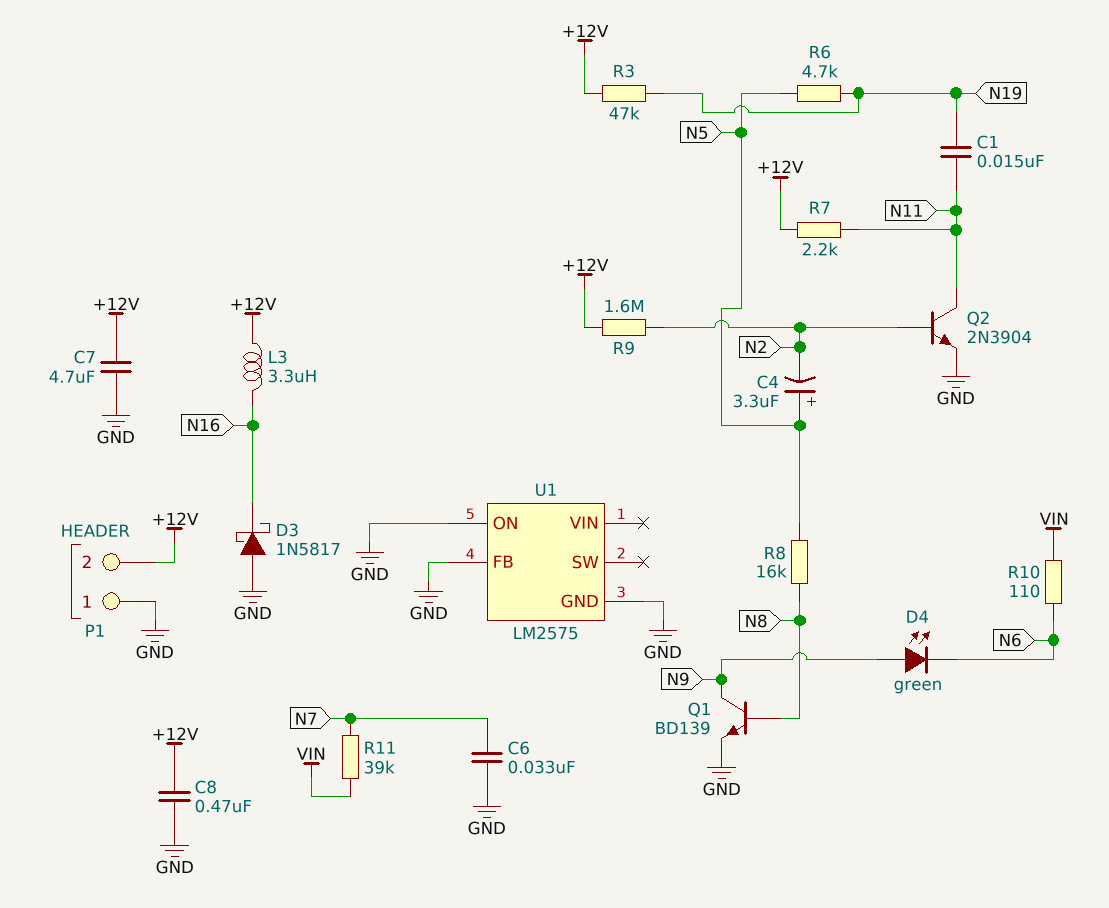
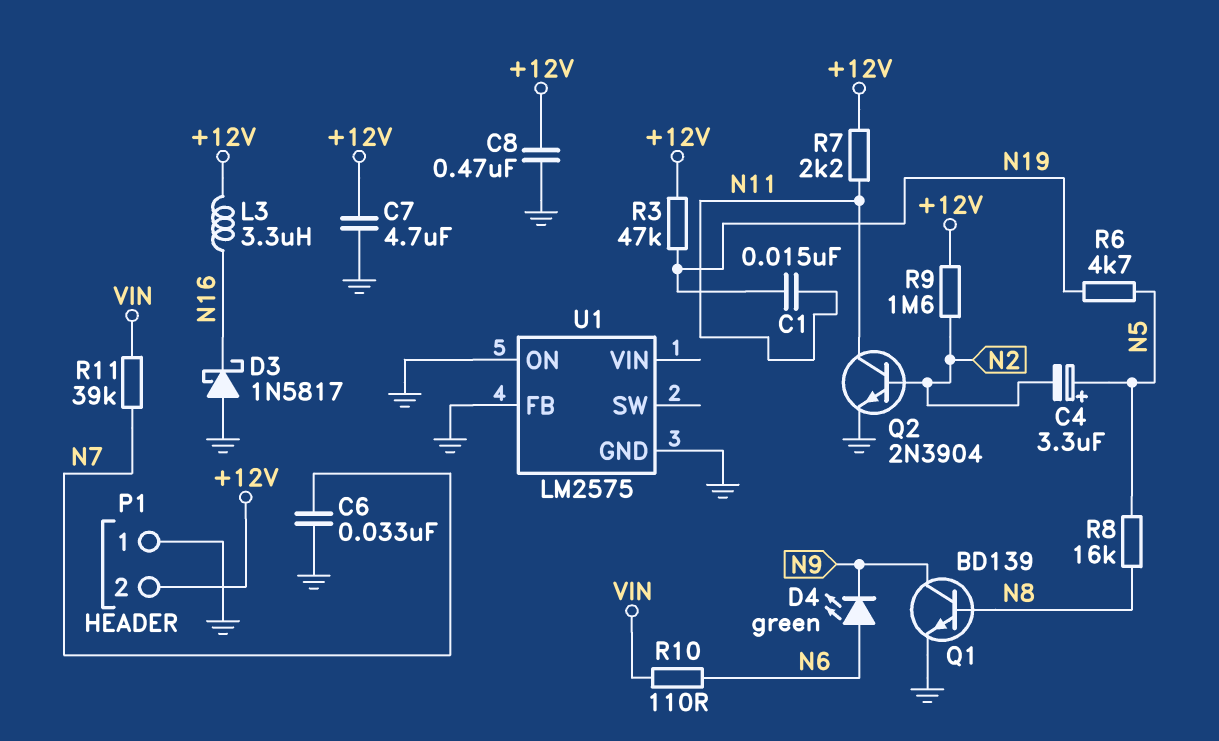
D4: LED green (A N9, K N6) -> LED green (A N6, K N9)

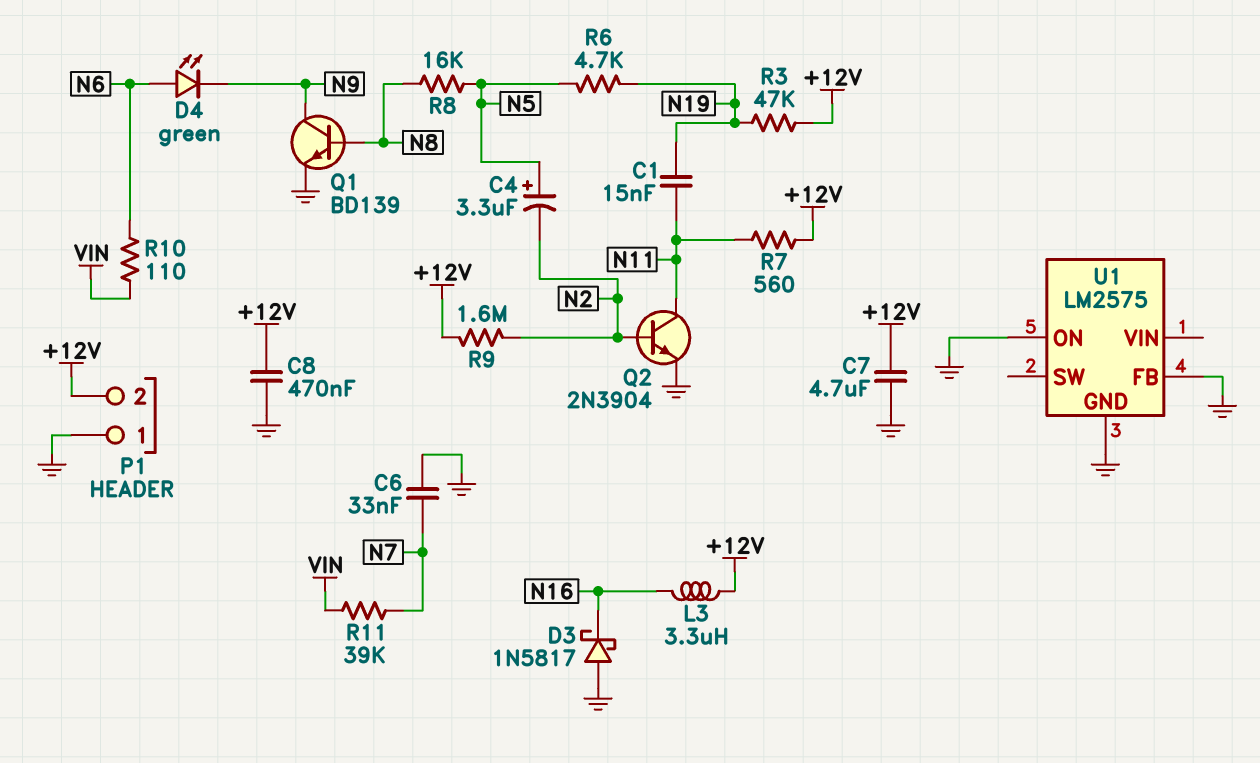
R7: 2.2k (+12V, N11) -> 560 (+12V, N11)

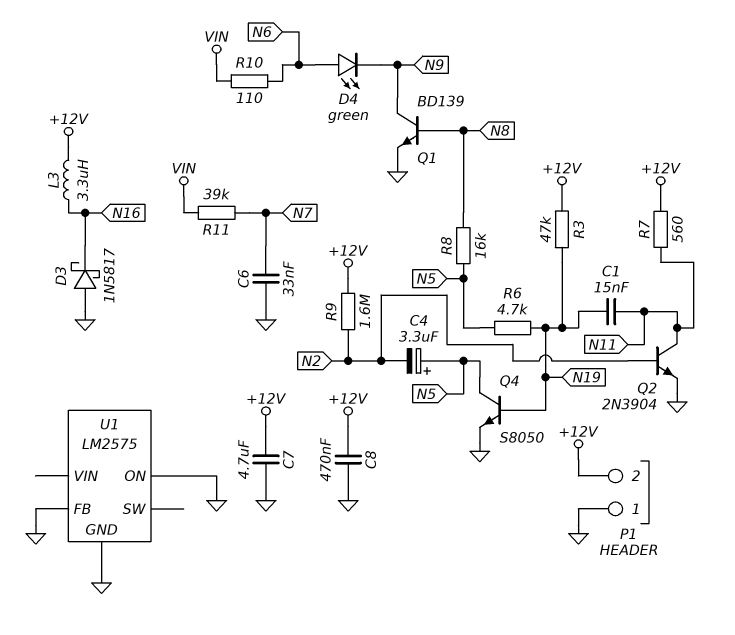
Q4: none -> NPN S8050 (B N19, C N5, E GND)

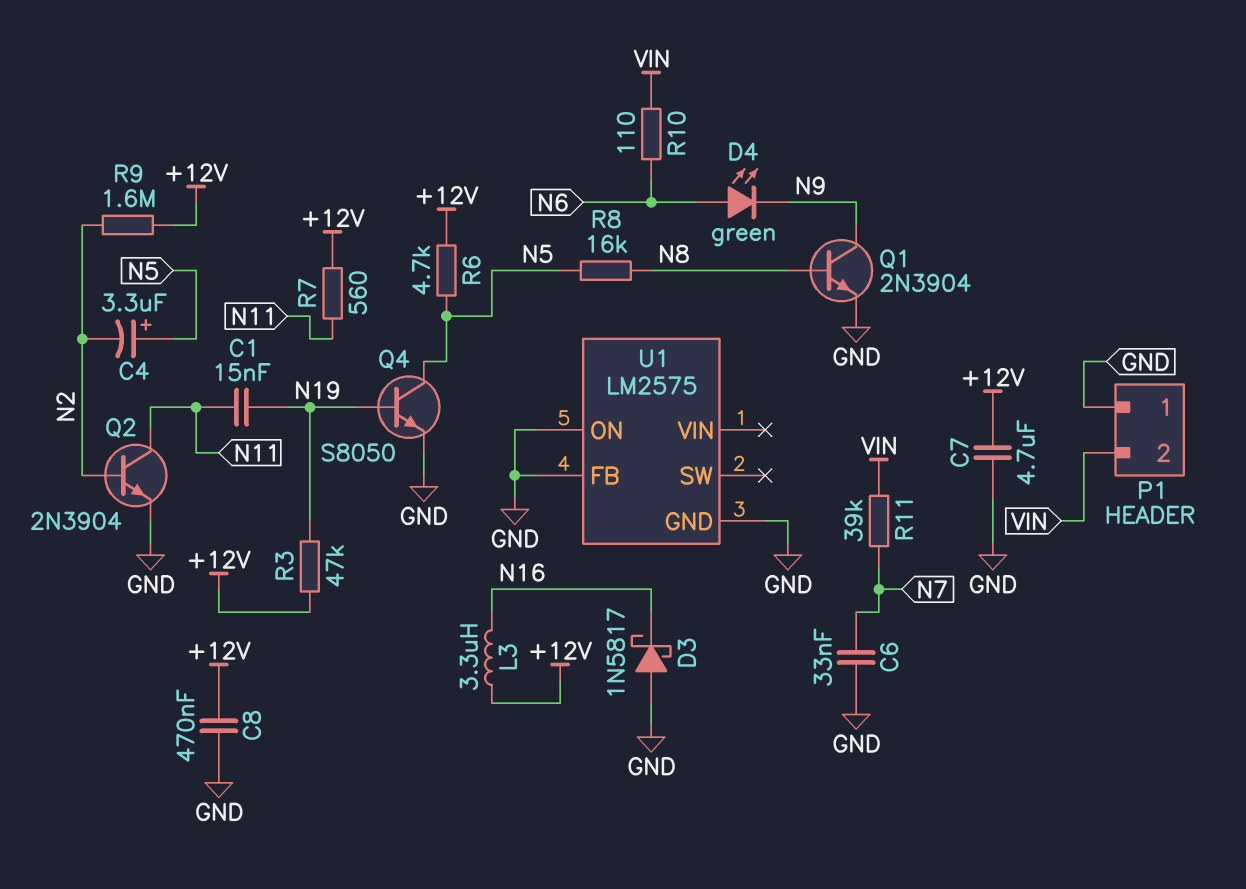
P1 pin 2: +12V -> VIN
Q1: NPN BD139 (B N8, C N9, E GND) -> NPN 2N3904 (B N8, C N9, E GND)
R6: 4.7k (N5, N19) -> 4.7k (+12V, N5)

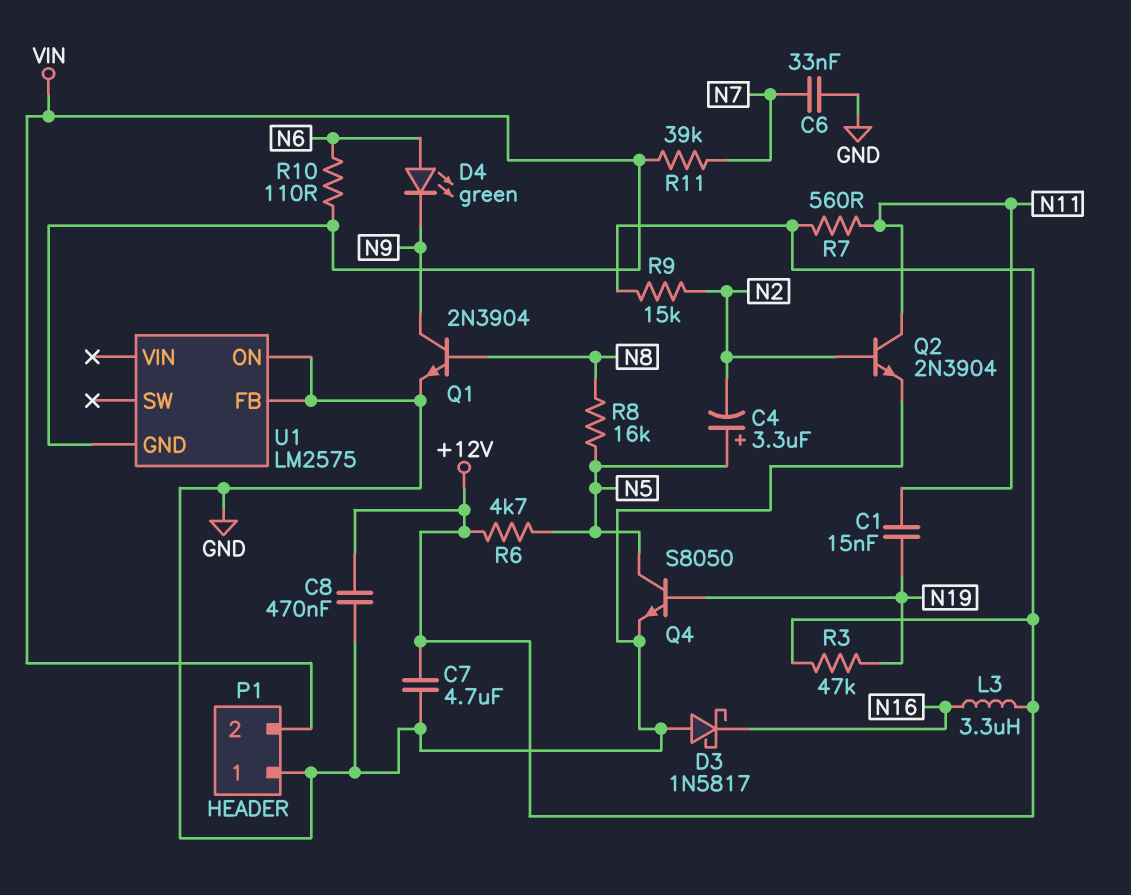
R9: 1.6M (+12V, N2) -> 15k (+12V, N2)
U1 pin GND: GND -> VIN

